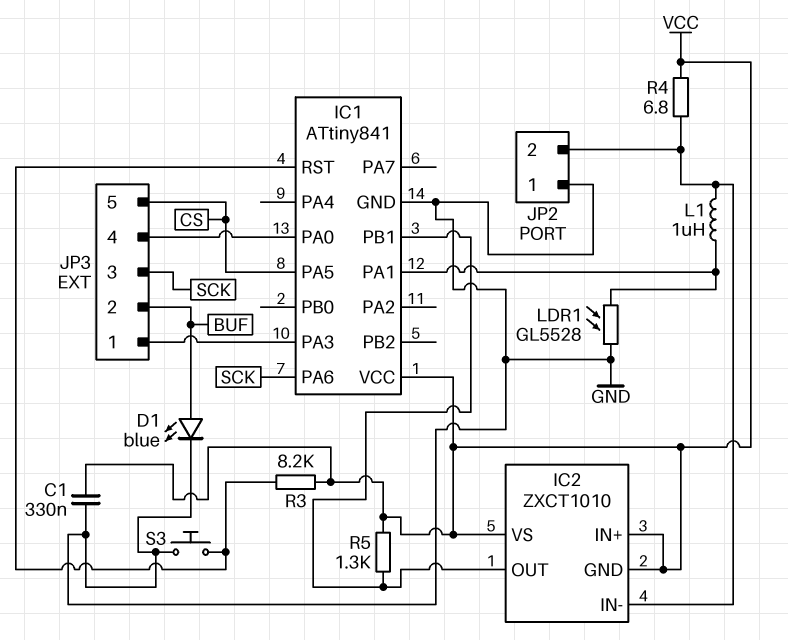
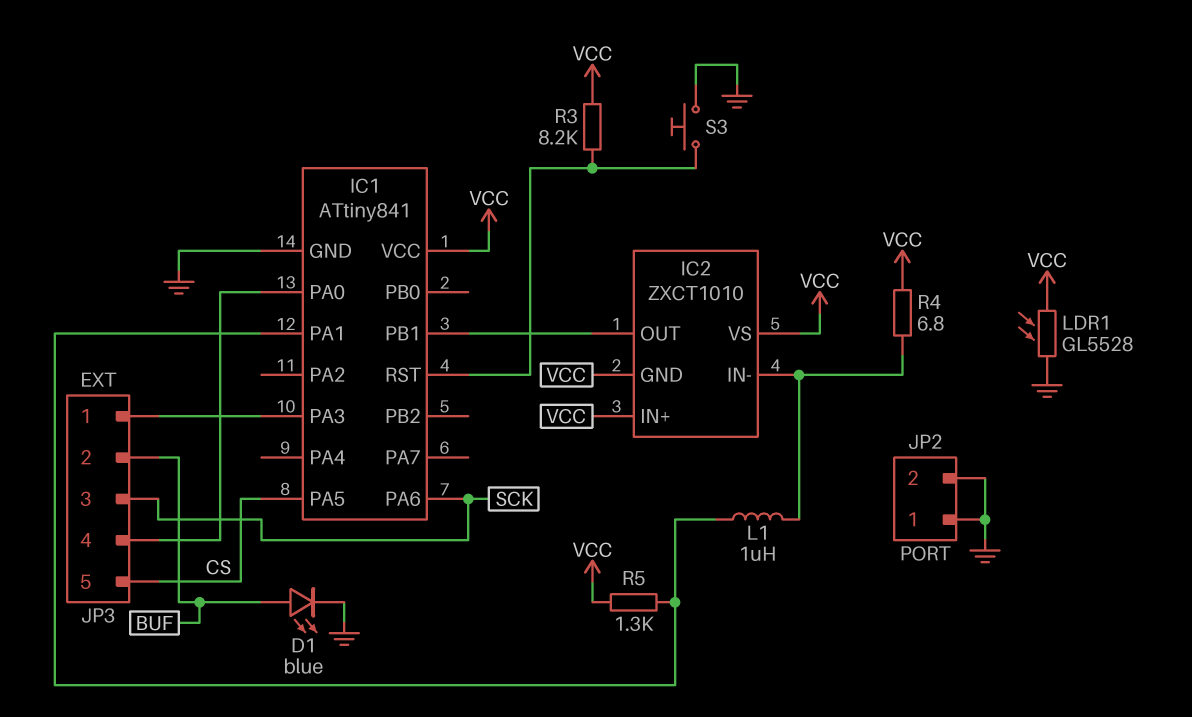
C1: 330nF (GND, VCC) -> none
JP2 pin 2: IC2/IN- -> GND
LDR1: GL5528 (GND, IC1/PA1) -> GL5528 (GND, VCC)
R5: 1.3k (IC1/PB1, VCC) -> 1.3k (IC1/PA1, VCC)

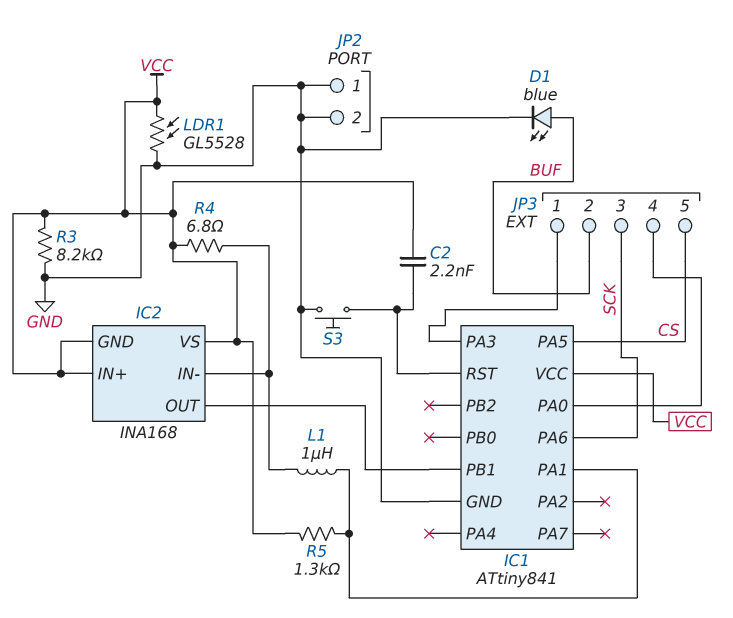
C2: none -> 2.2nF (IC1/RST, VCC)
IC2: ZXCT1010 -> INA168
R3: 8.2k (IC1/RST, VCC) -> 8.2k (GND, VCC)

